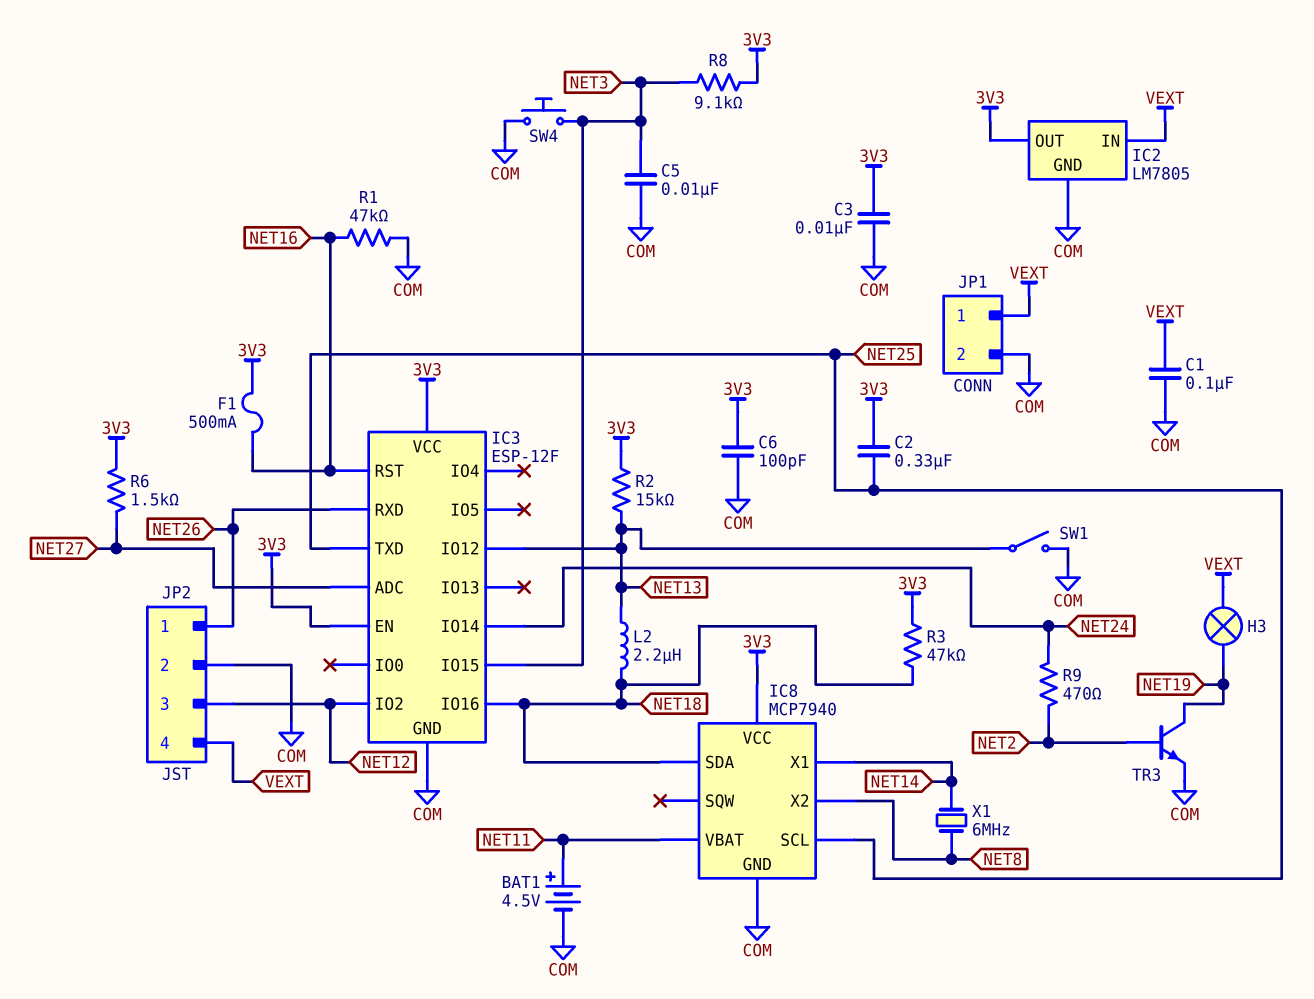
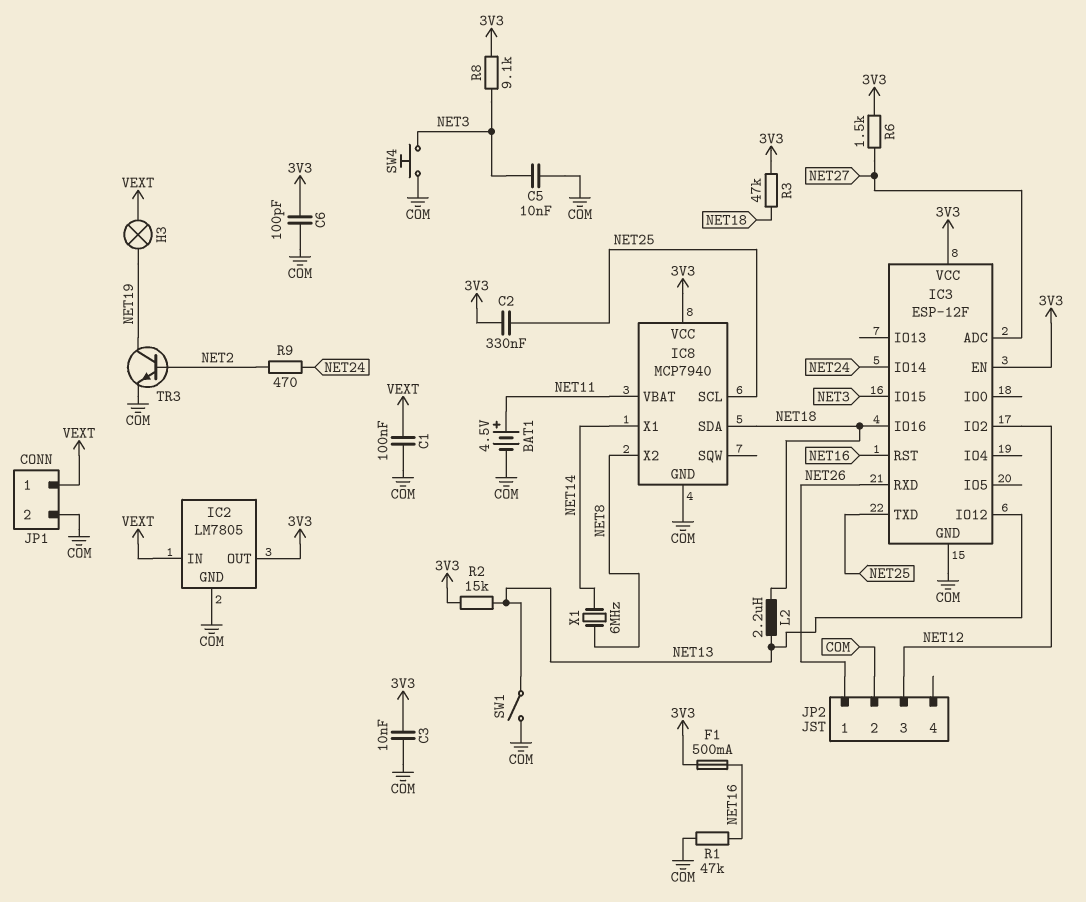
JP2 pin 4: VEXT -> none

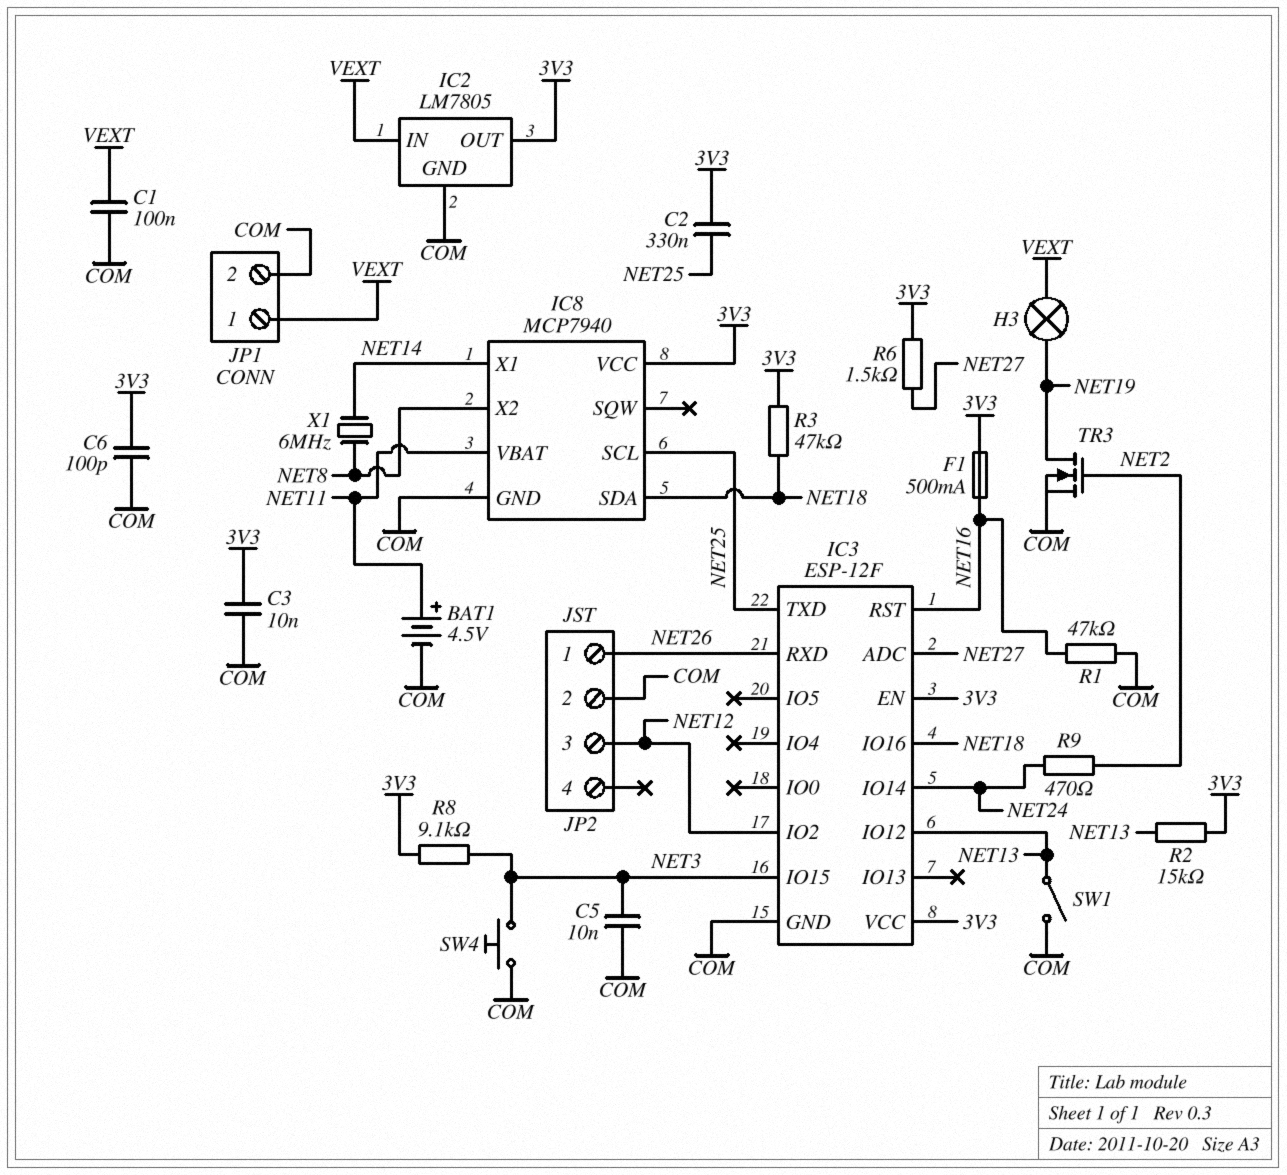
L2: 2.2uH (NET13, NET18) -> none
TR3: NPN (B NET2, C NET19, E COM) -> NMOS (G NET2, D NET19, S COM)

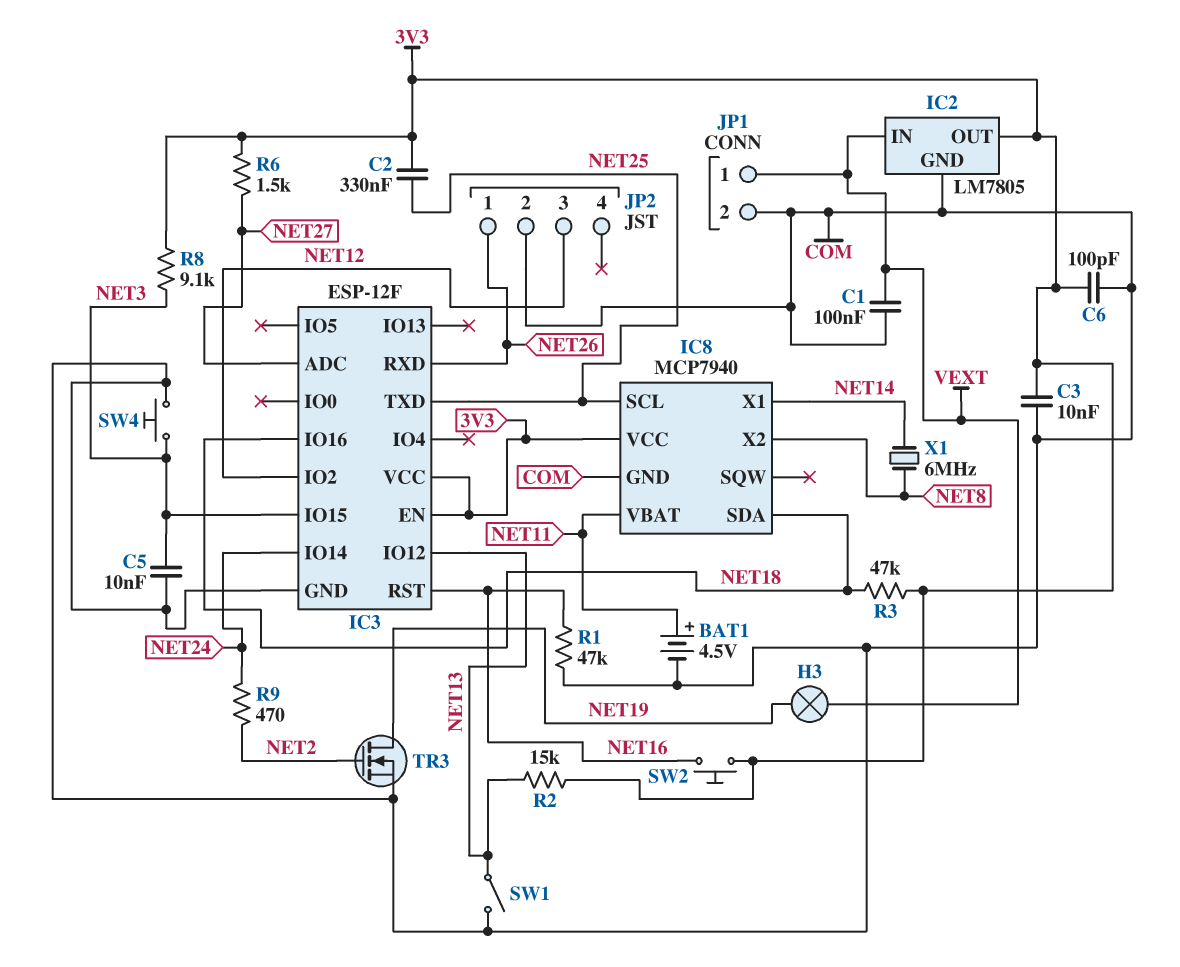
F1: 500mA (3V3, NET16) -> none
SW2: none -> button (3V3, NET16)

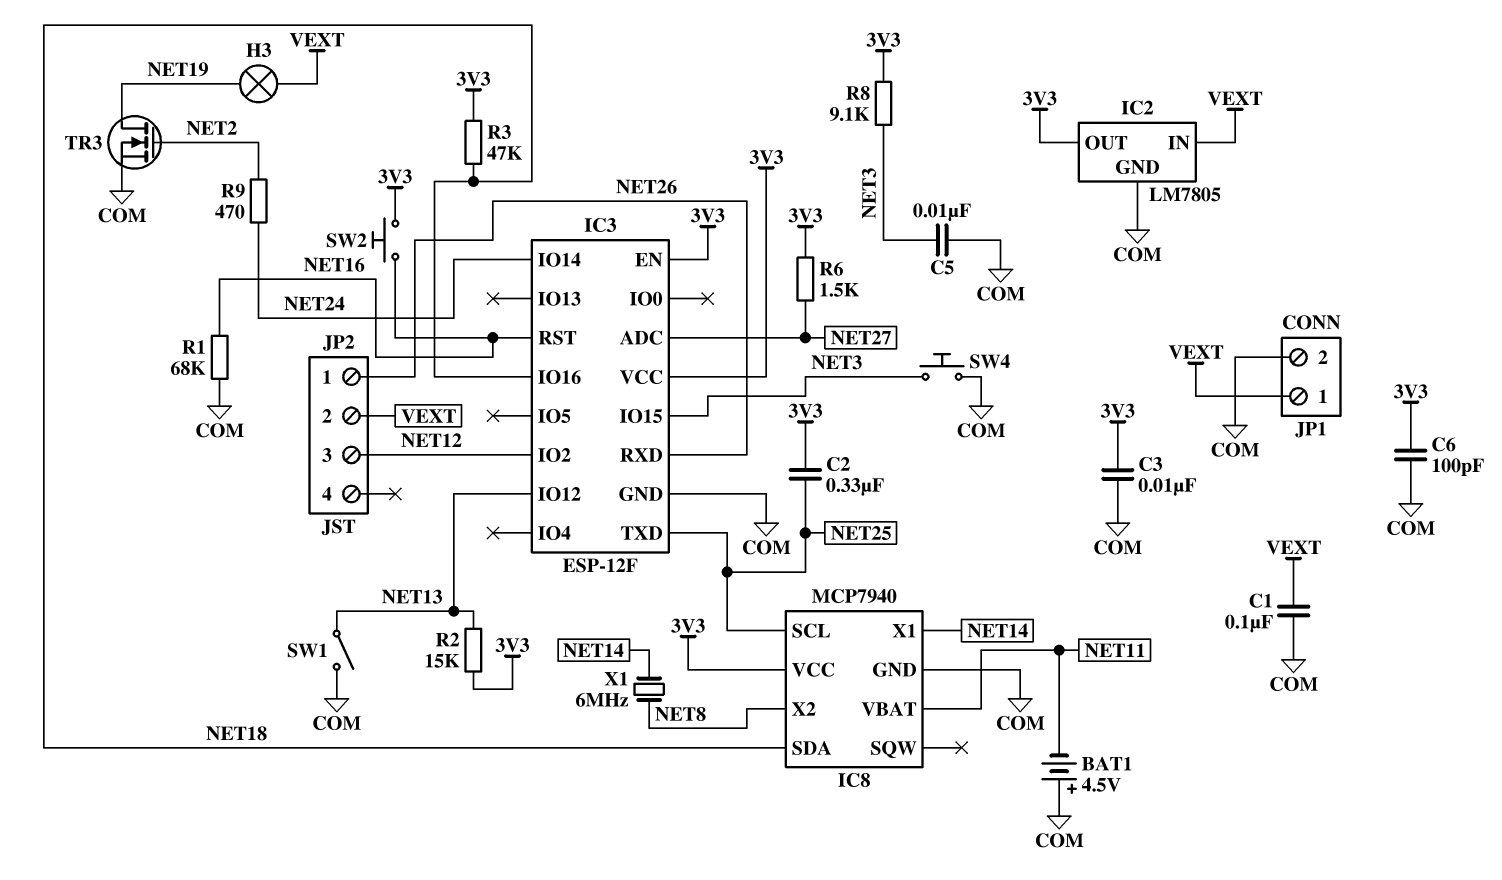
BAT1: 4.5V (plus NET11, minus COM) -> 4.5V (plus COM, minus NET11)
JP2 pin 2: COM -> VEXT
R1: 47k (COM, NET16) -> 68k (COM, NET16)

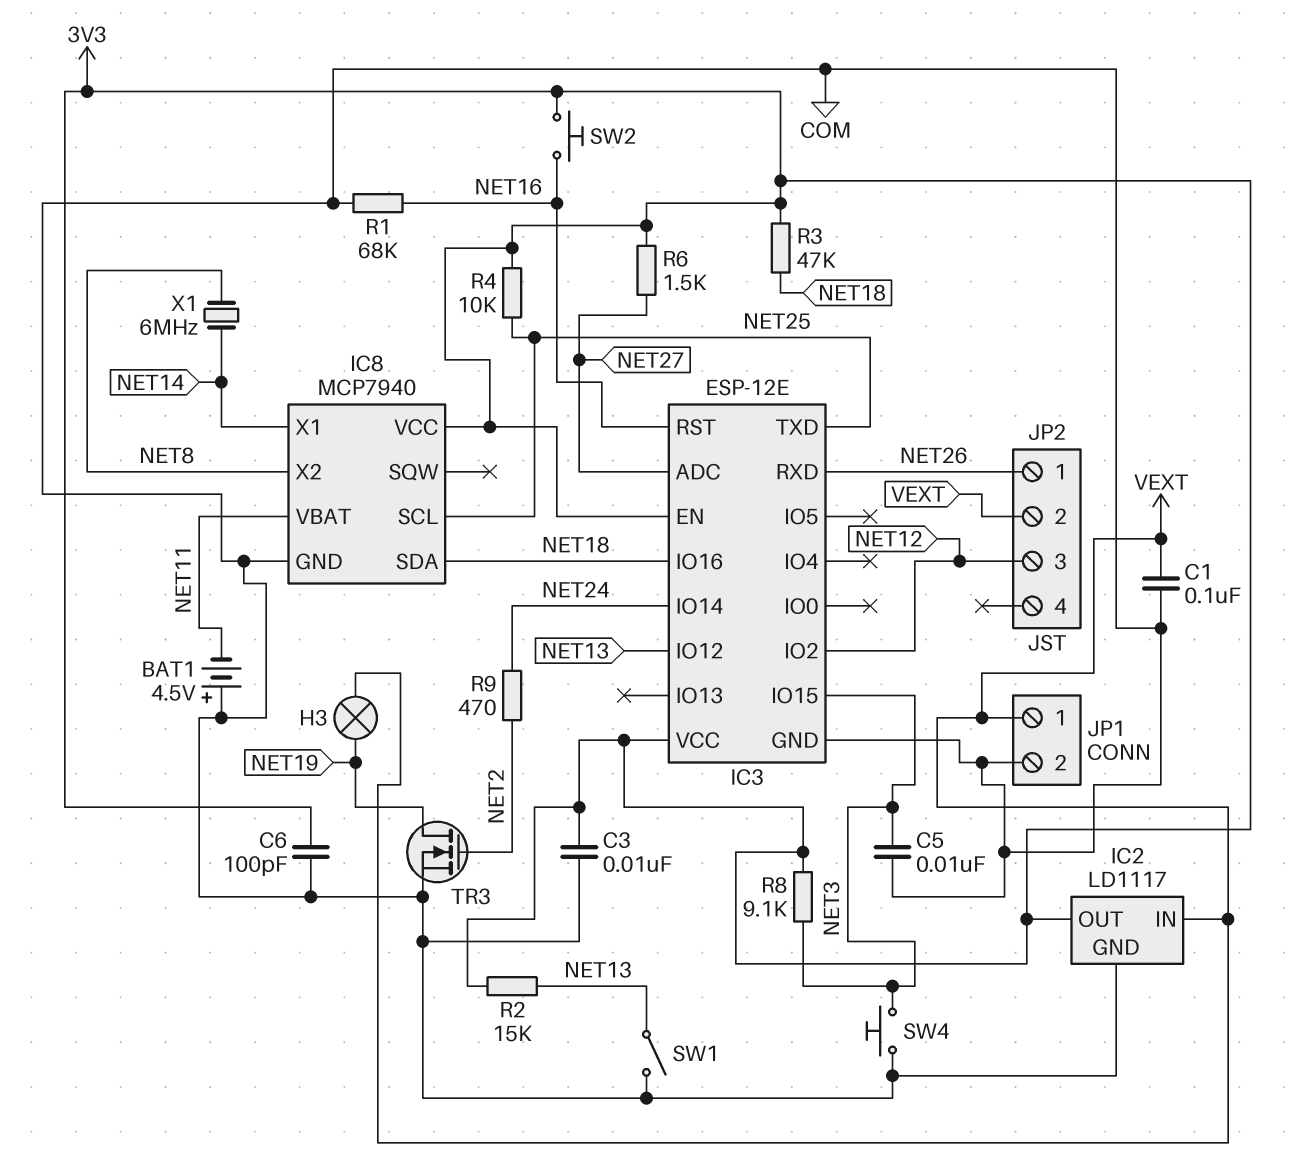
C2: 330nF (3V3, NET25) -> none
IC2: LM7805 -> LD1117
IC3: ESP-12F -> ESP-12E
R4: none -> 10k (3V3, NET25)

